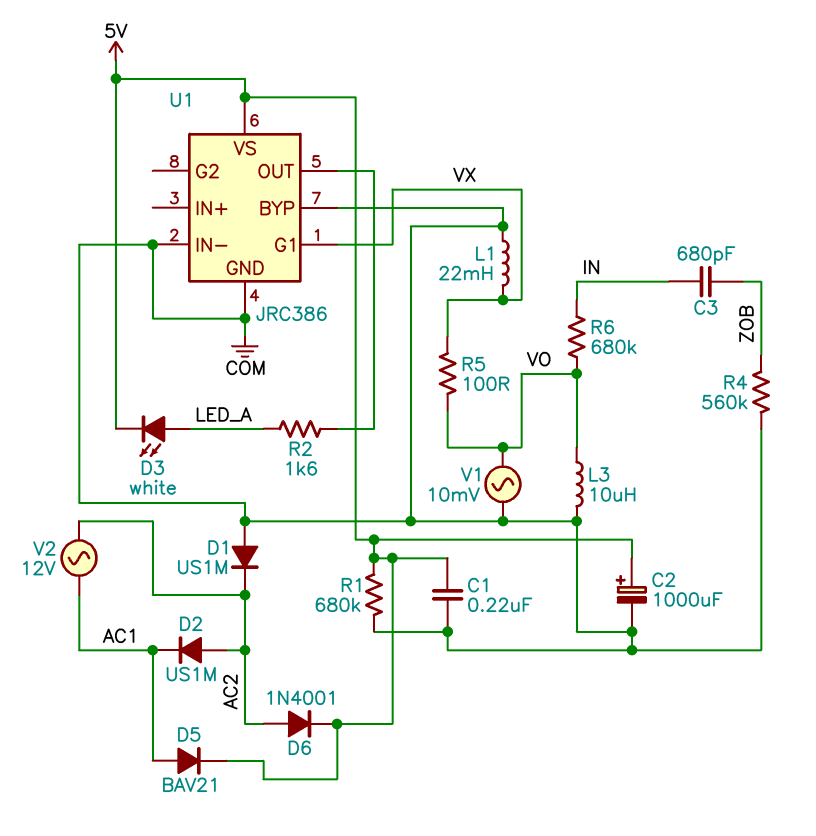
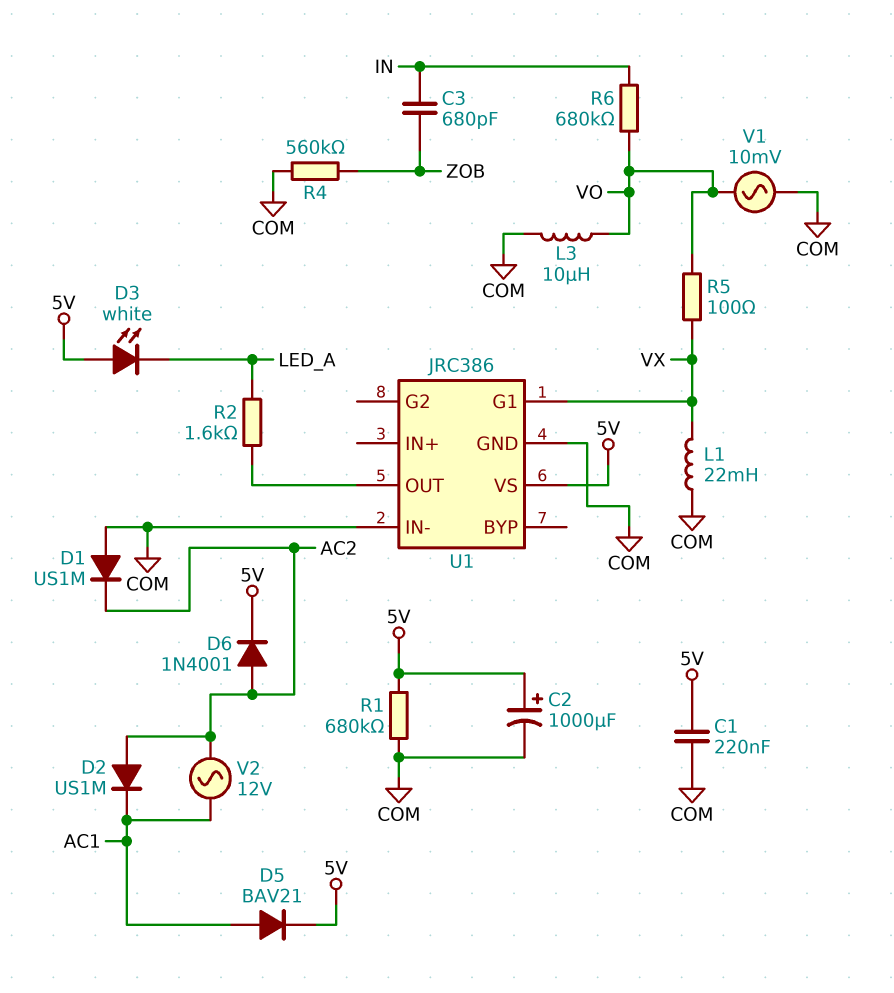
D3: LED white (A LED_A, K 5V) -> LED white (A 5V, K LED_A)
U1 pin BYP: COM -> none

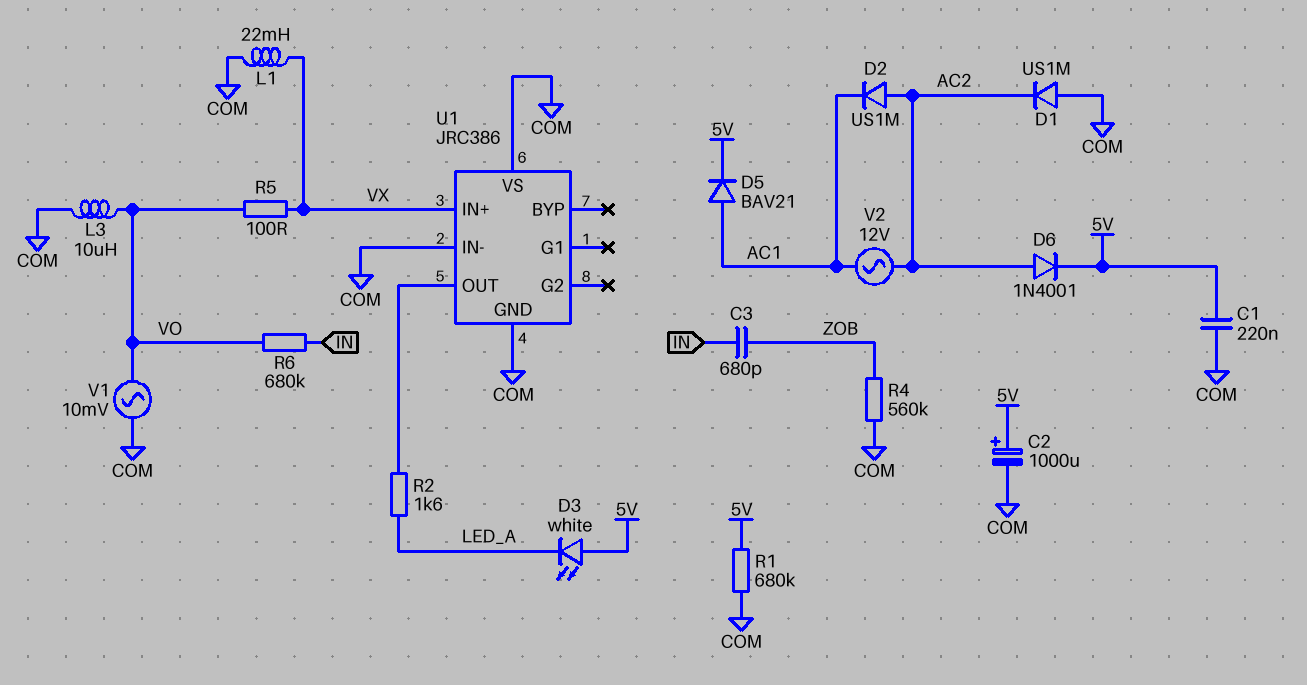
U1 pin G1: VX -> none
U1 pin IN+: none -> VX
U1 pin VS: 5V -> COM

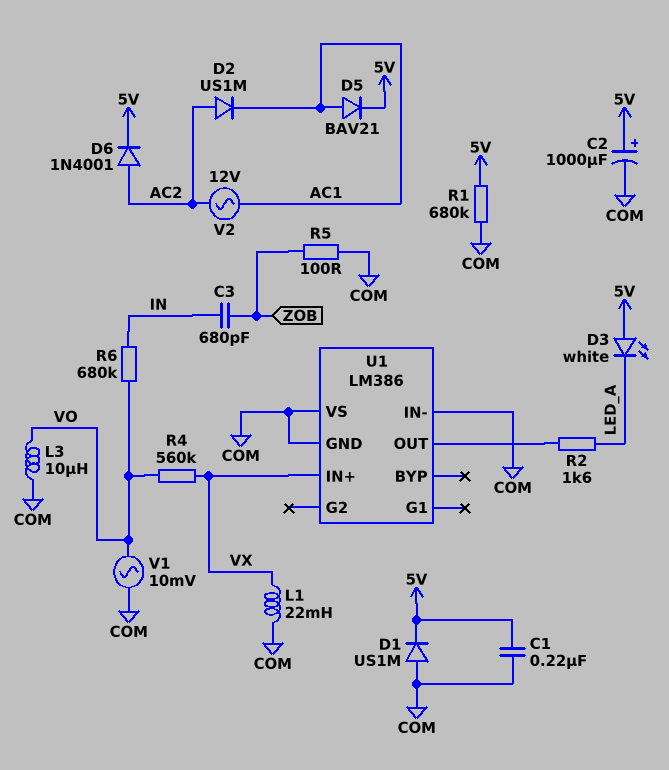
D1: diode US1M (A COM, K AC2) -> diode US1M (A COM, K 5V)
R4: 560k (COM, ZOB) -> 560k (VO, VX)
R5: 100 (VO, VX) -> 100 (COM, ZOB)
U1: JRC386 -> LM386

